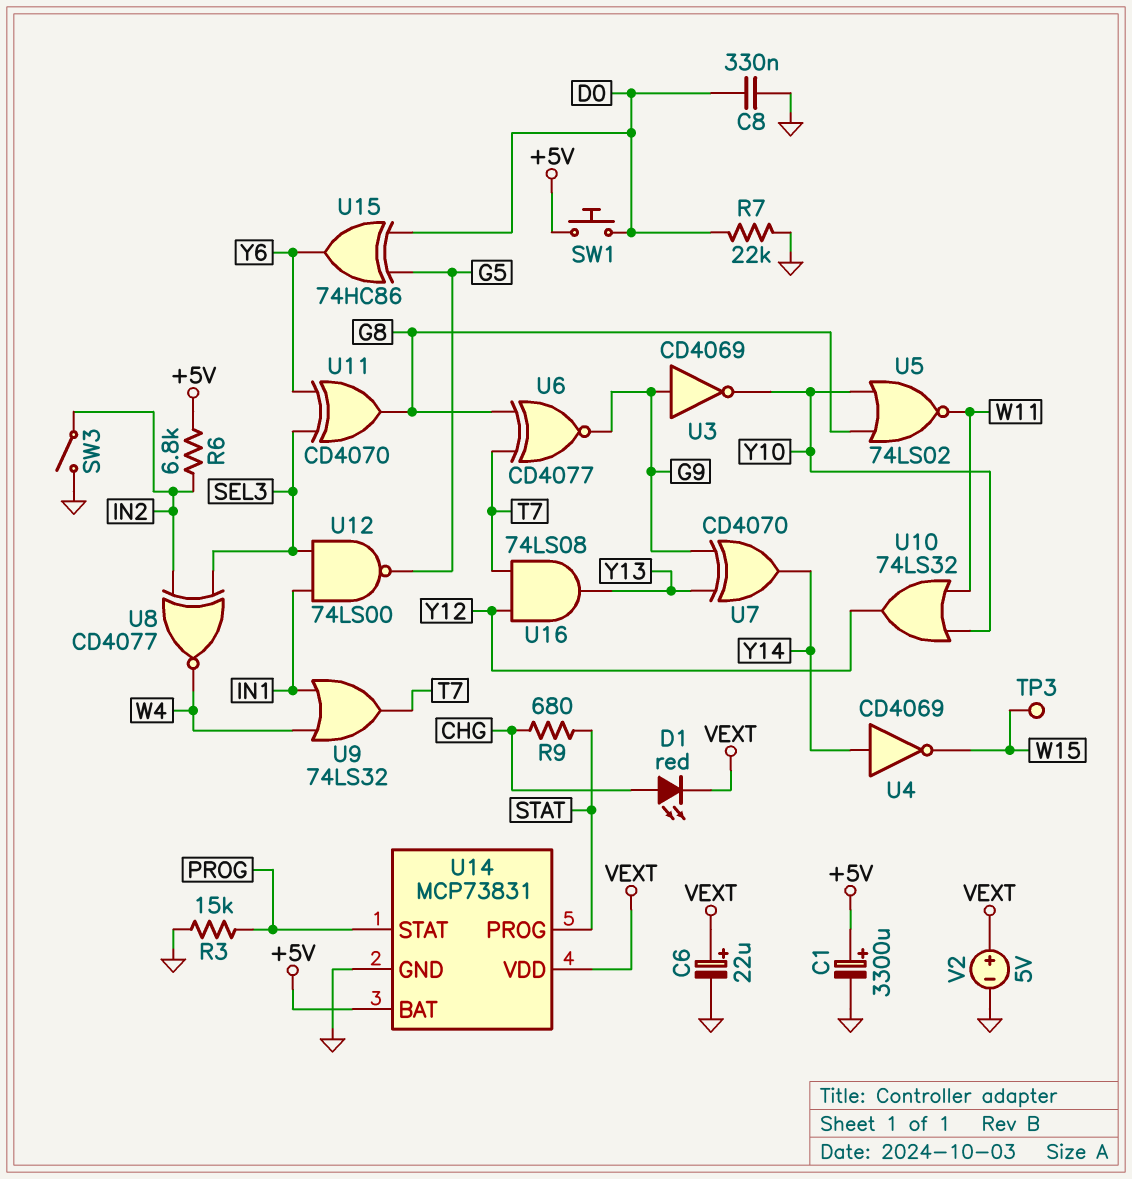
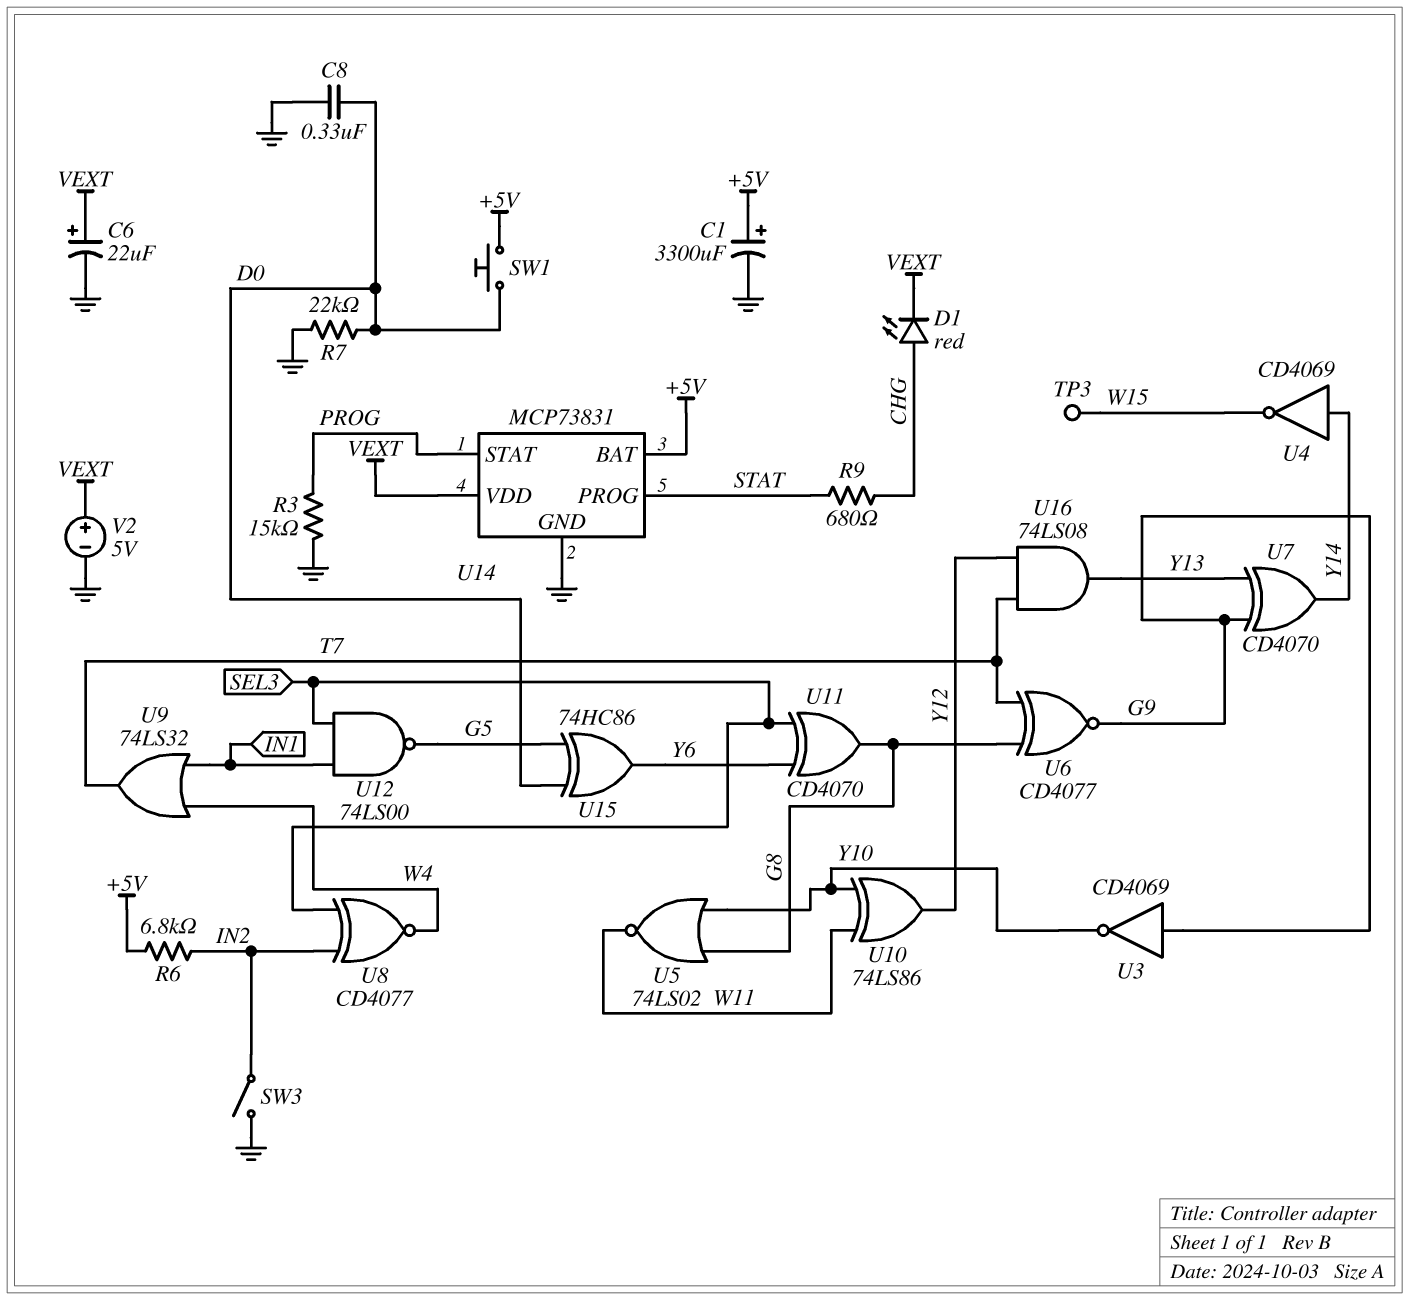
U10: OR 74LS32 (in W11, in Y10, out Y12) -> XOR 74LS86 (in W11, in Y10, out Y12)

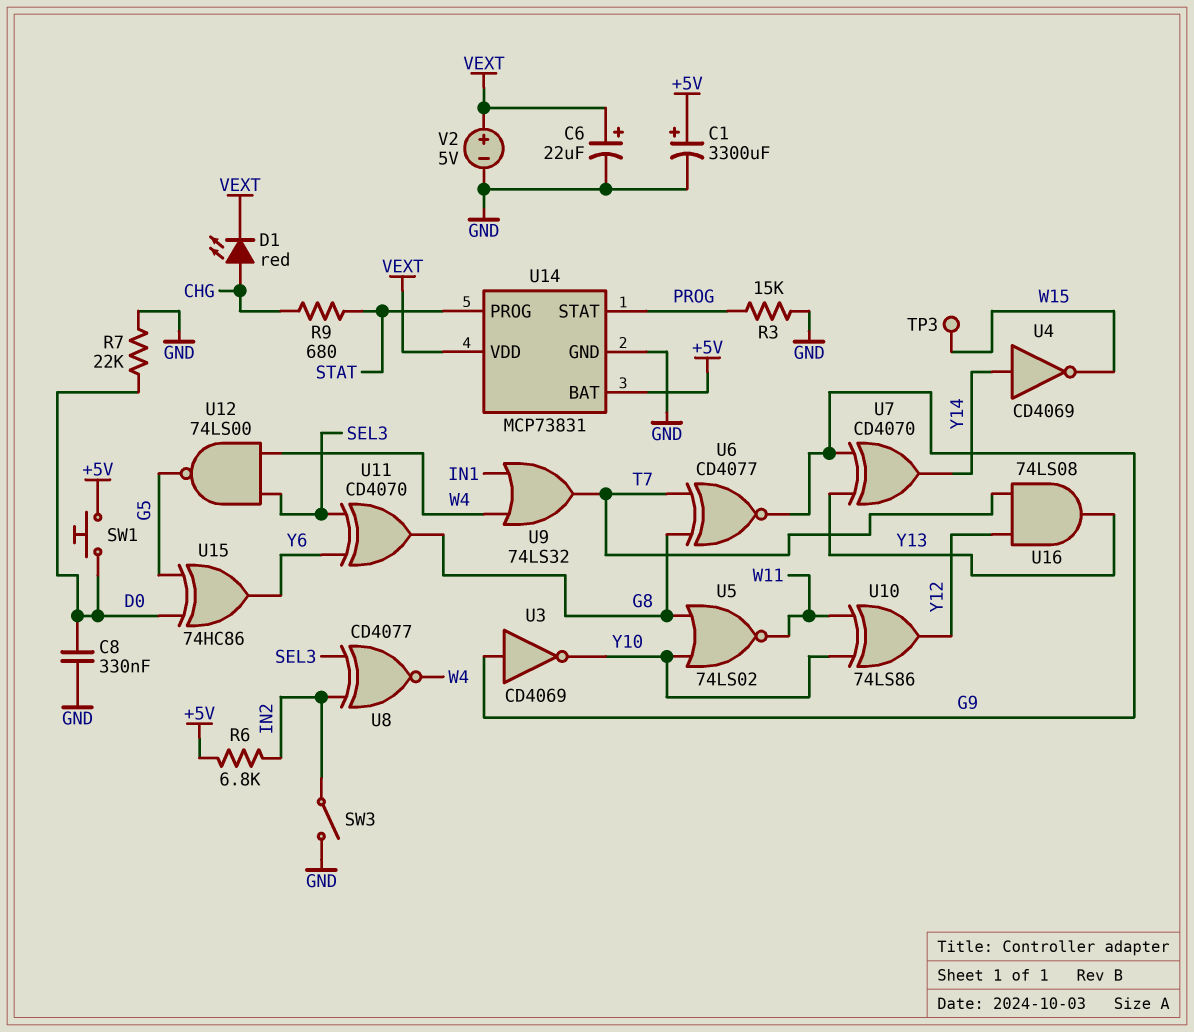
U12: NAND 74LS00 (in IN1, in SEL3, out G5) -> NAND 74LS00 (in SEL3, in W4, out G5)

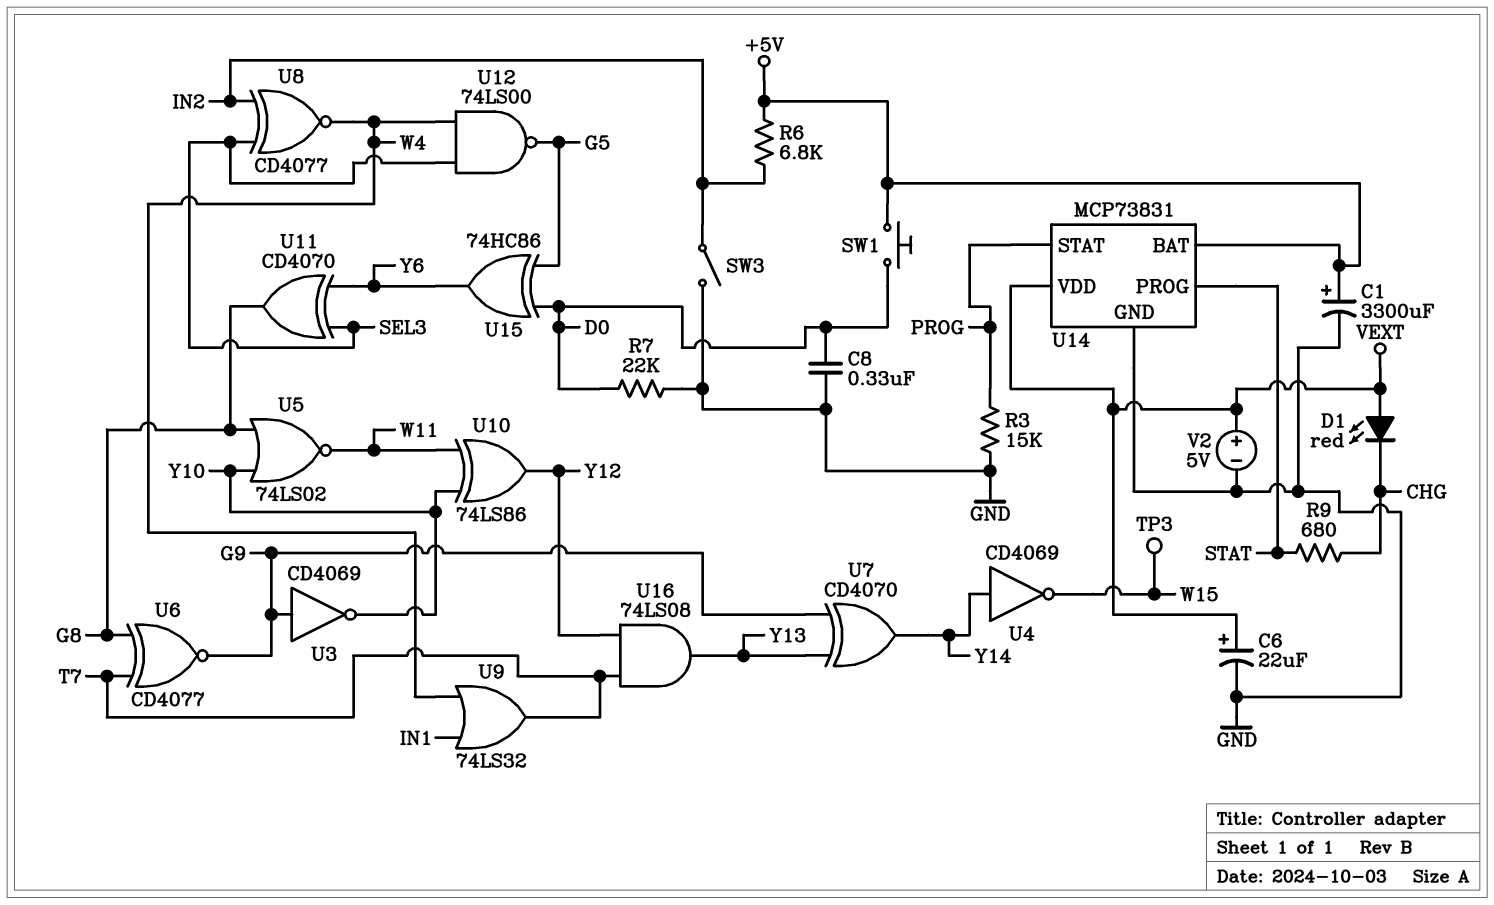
D1: LED red (A CHG, K VEXT) -> LED red (A VEXT, K CHG)

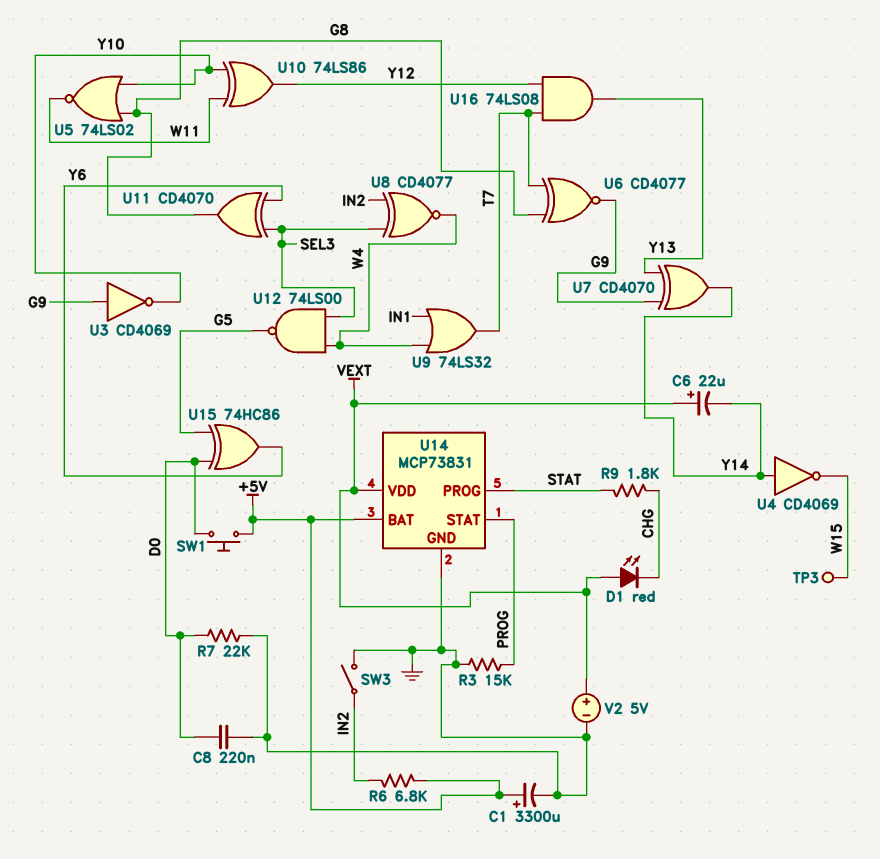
C6: 22uF (plus VEXT, minus GND) -> 22uF (plus VEXT, minus Y14)
C8: 330nF (D0, GND) -> 220nF (D0, GND)
R9: 680 (CHG, STAT) -> 1.8k (CHG, STAT)

